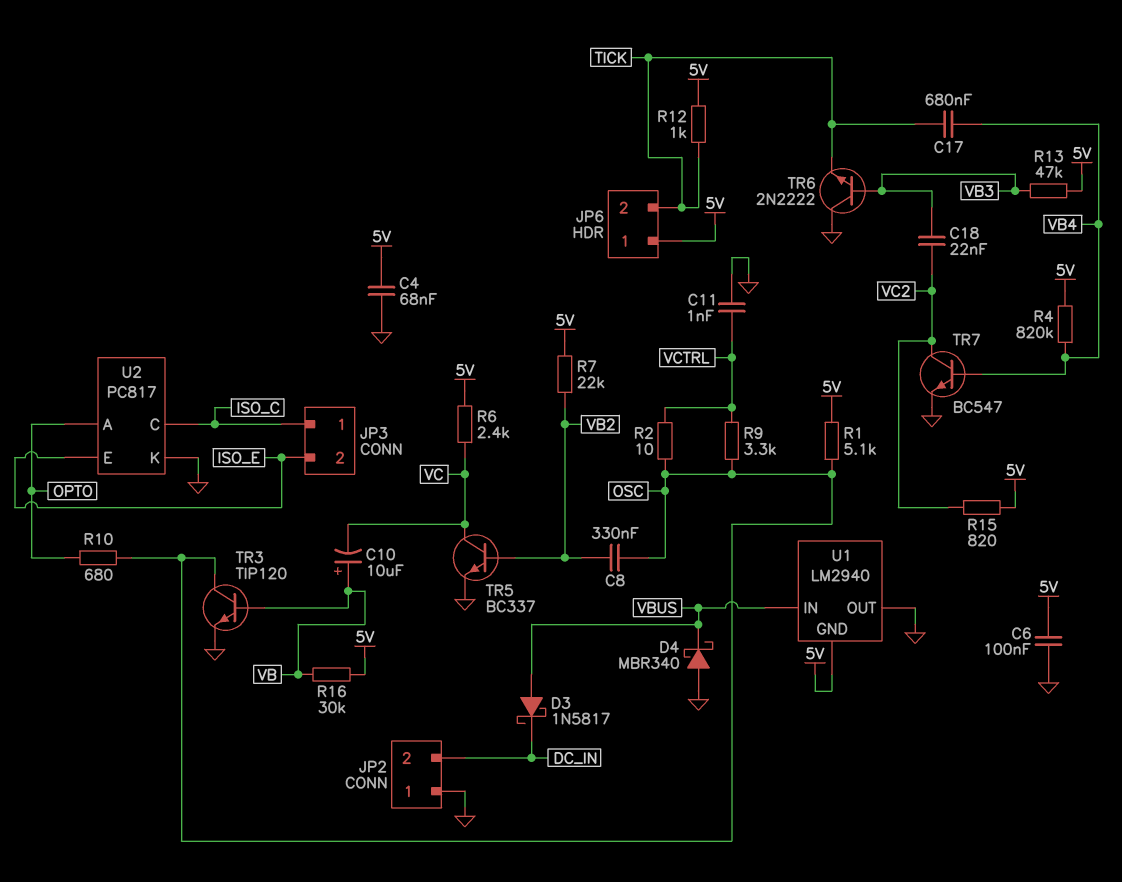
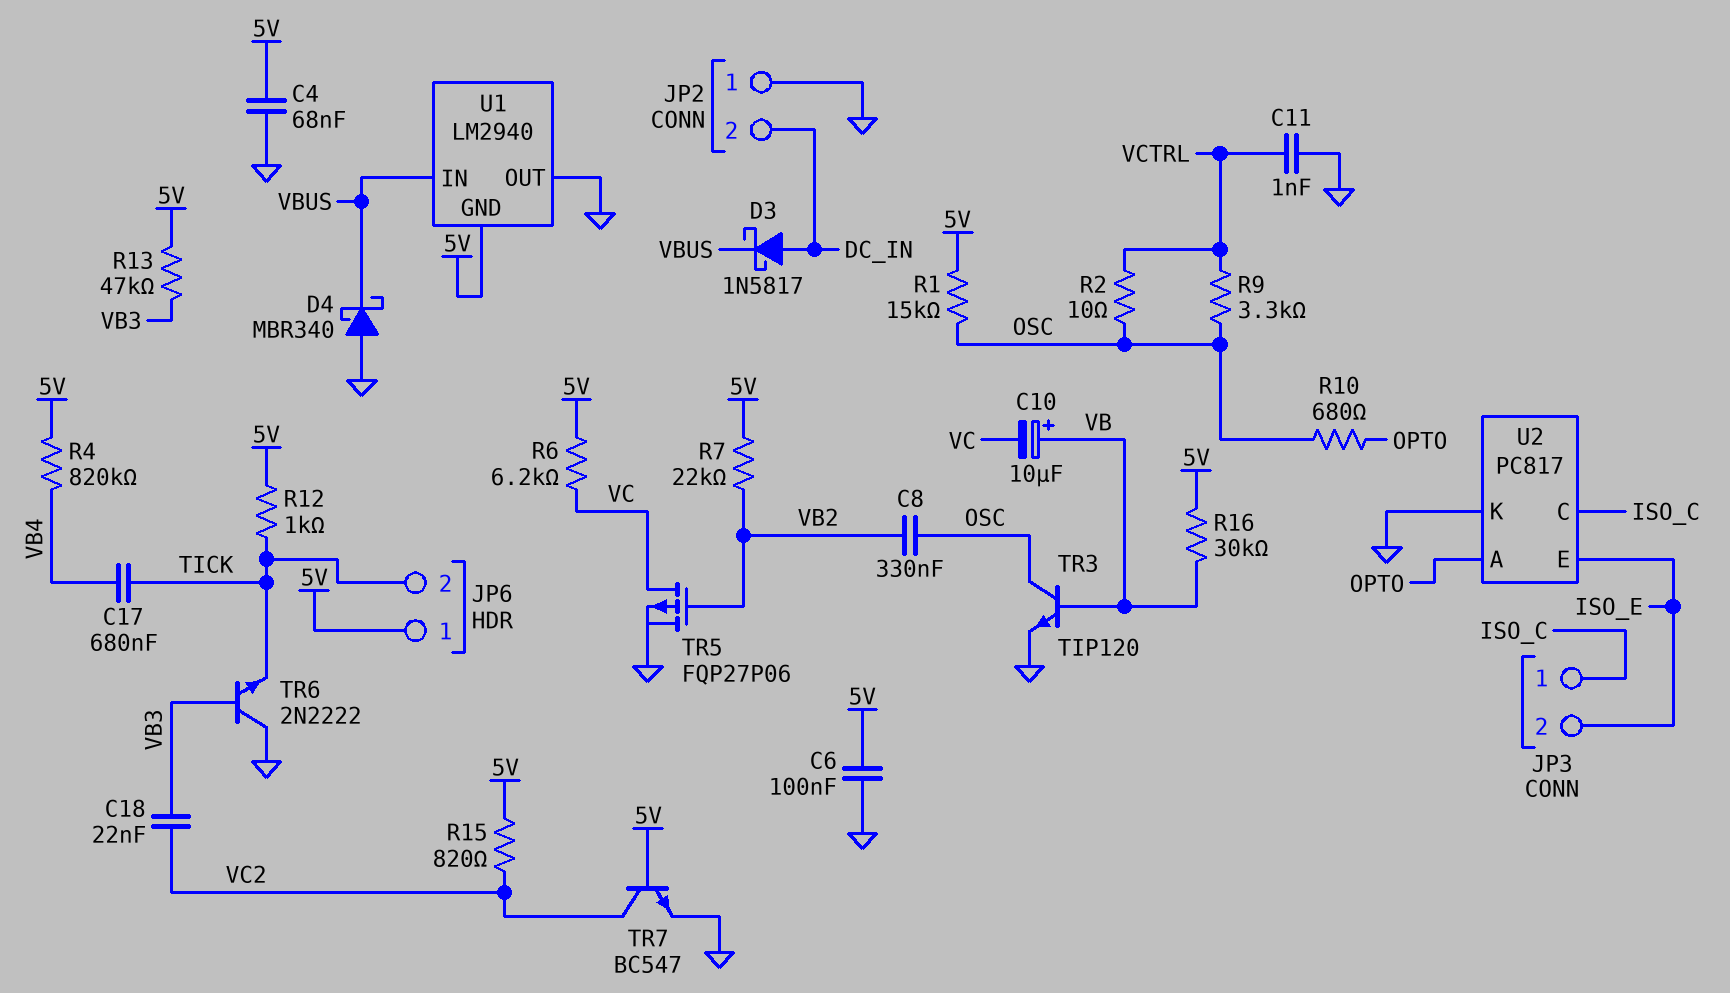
D3: schottky 1N5817 (A VBUS, K DC_IN) -> schottky 1N5817 (A DC_IN, K VBUS)
R1: 5.1k (5V, OSC) -> 15k (5V, OSC)
R6: 2.4k (5V, VC) -> 6.2k (5V, VC)
TR5: NPN BC337 (B VB2, C VC, E GND) -> PMOS FQP27P06 (G VB2, D VC, S GND)
TR7: NPN BC547 (B VB4, C VC2, E GND) -> NPN BC547 (B 5V, C VC2, E GND)

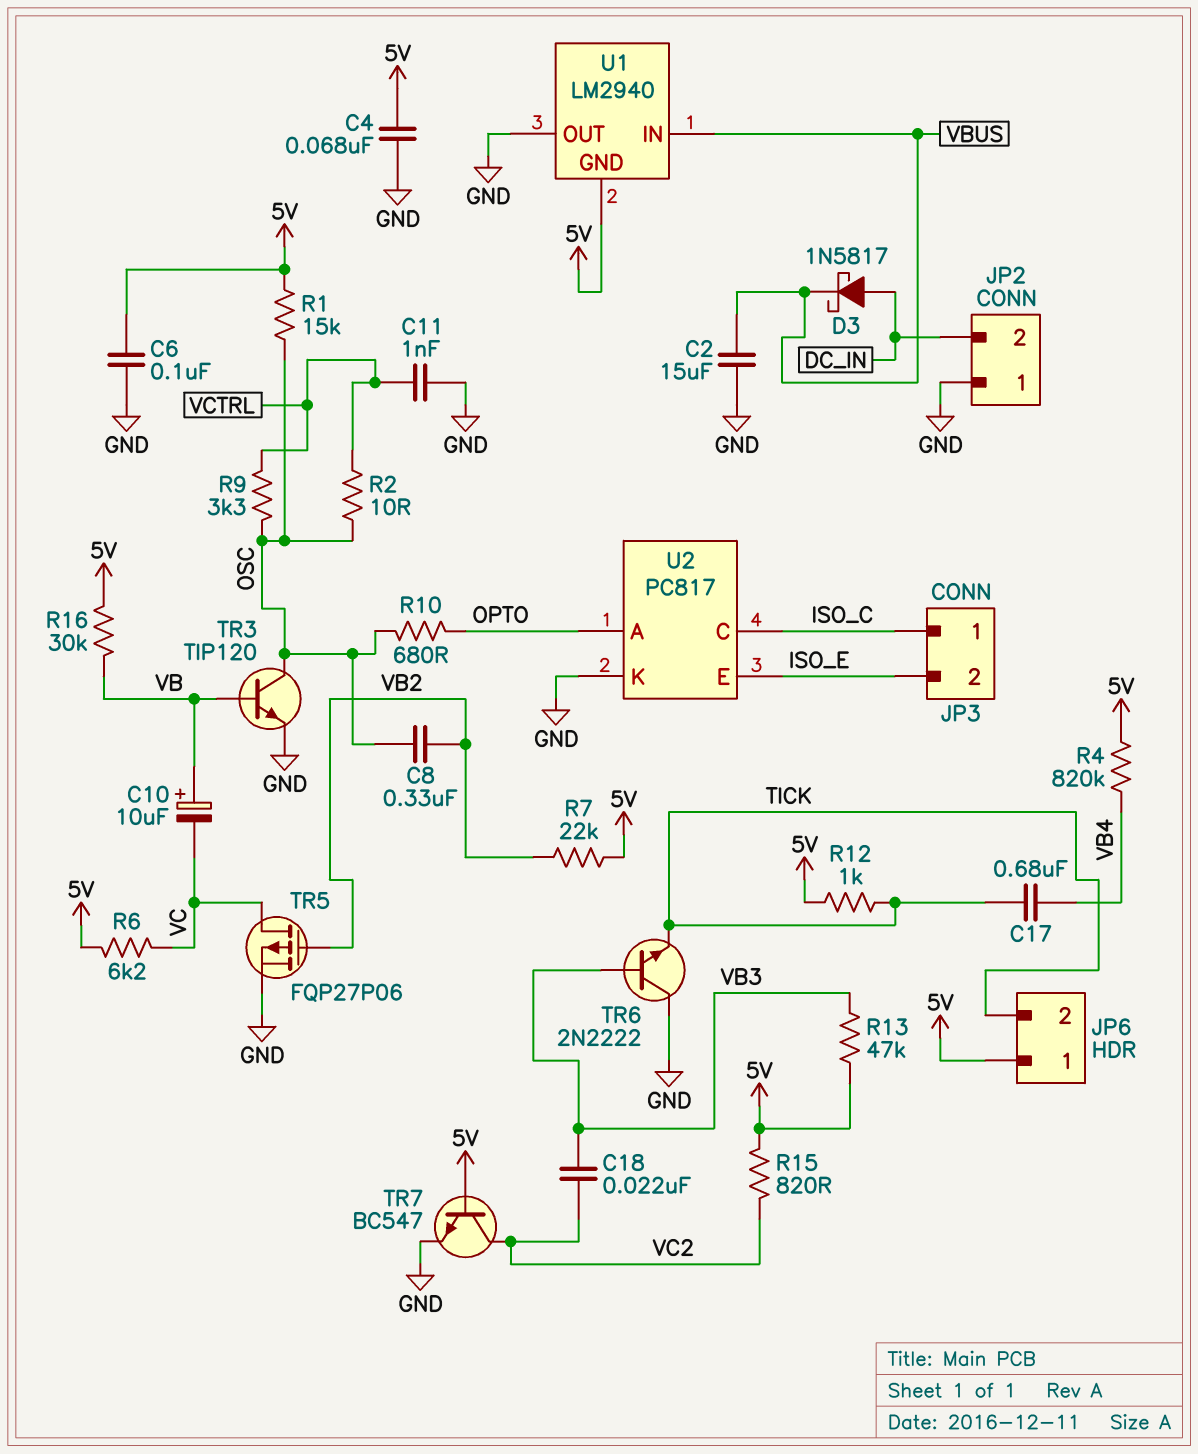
C2: none -> 15uF (GND, VBUS)
D4: schottky MBR340 (A GND, K VBUS) -> none

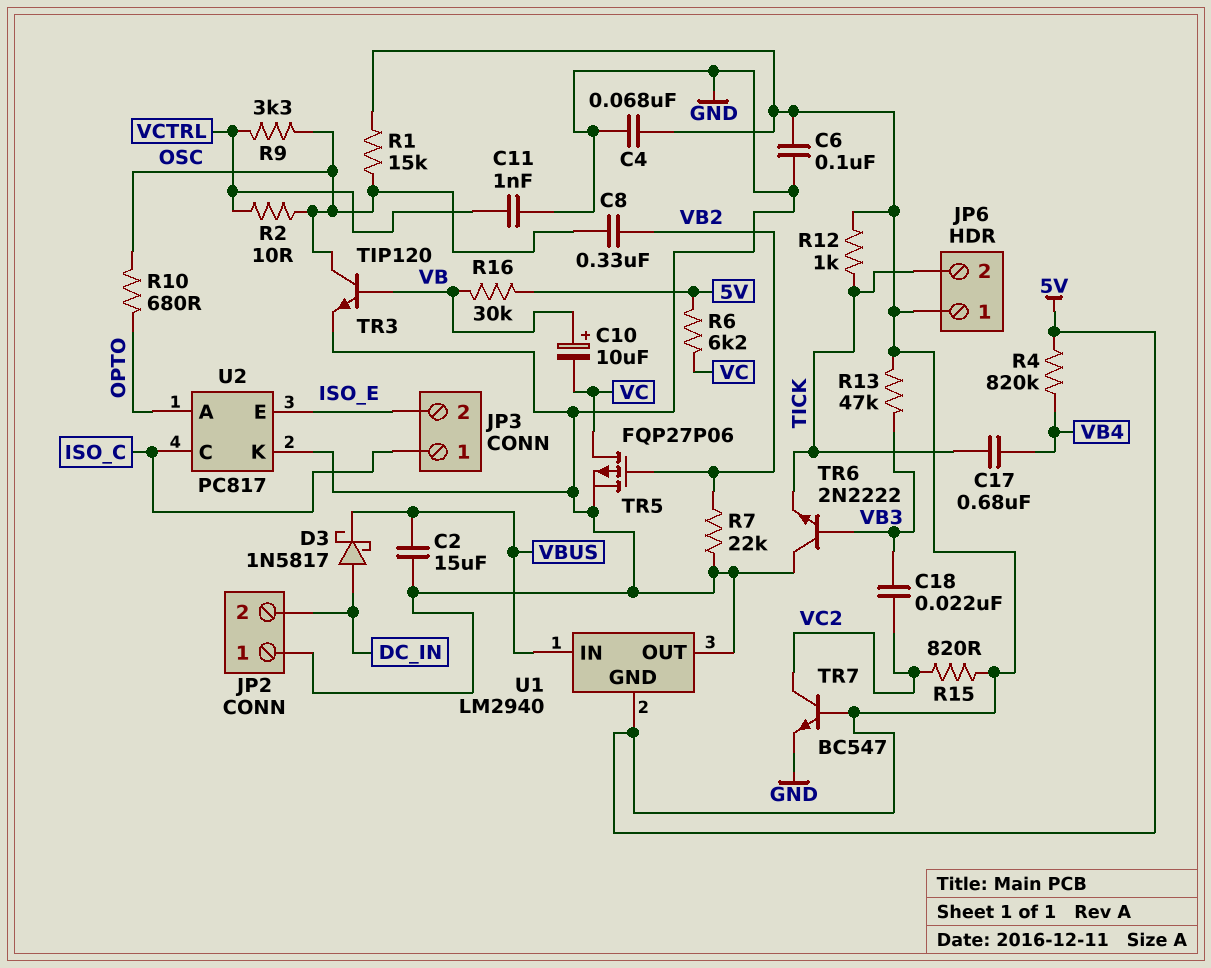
R7: 22k (5V, VB2) -> 22k (GND, VB2)

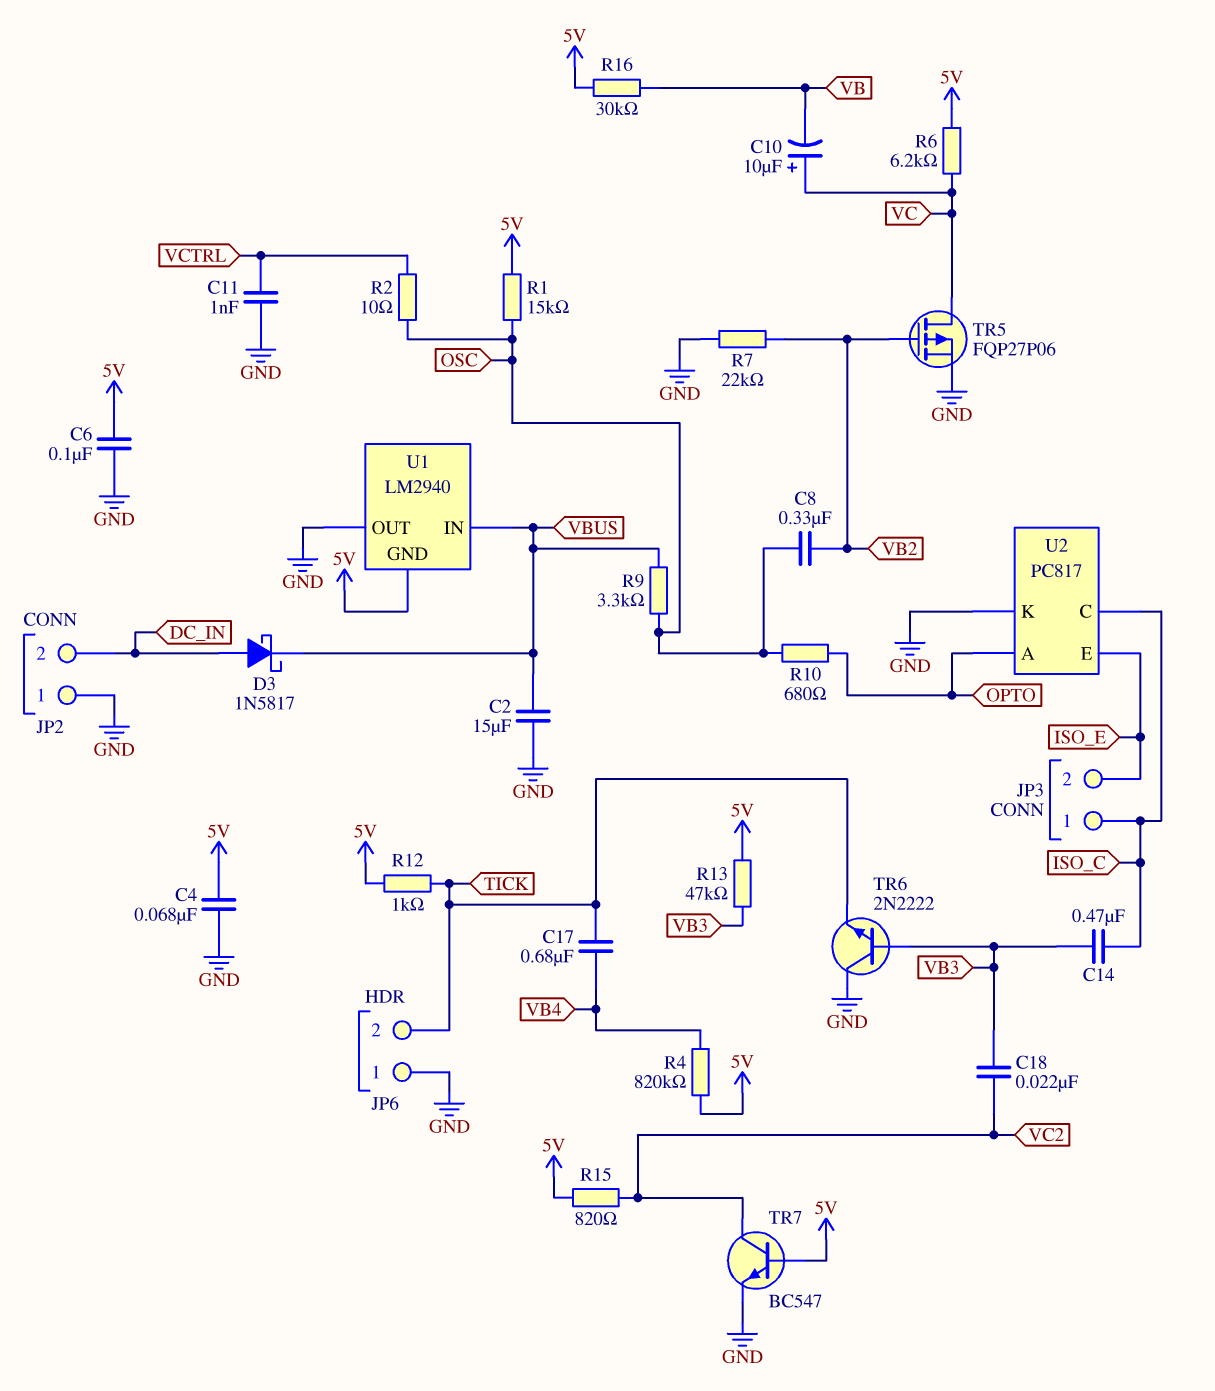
C10: 10uF (plus VB, minus VC) -> 10uF (plus VC, minus VB)
C14: none -> 470nF (ISO_C, VB3)
JP6 pin 1: 5V -> GND
R9: 3.3k (OSC, VCTRL) -> 3.3k (OSC, VBUS)
TR3: NPN TIP120 (B VB, C OSC, E GND) -> none

